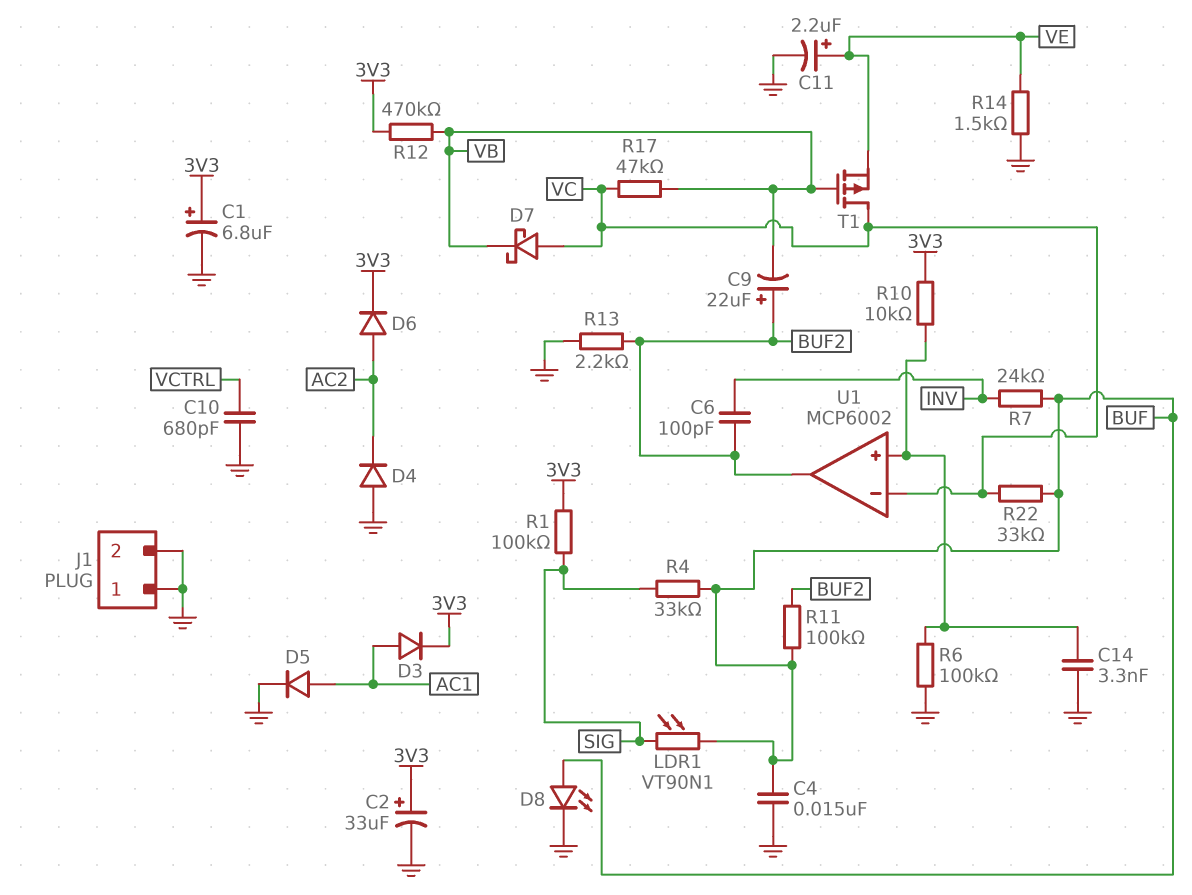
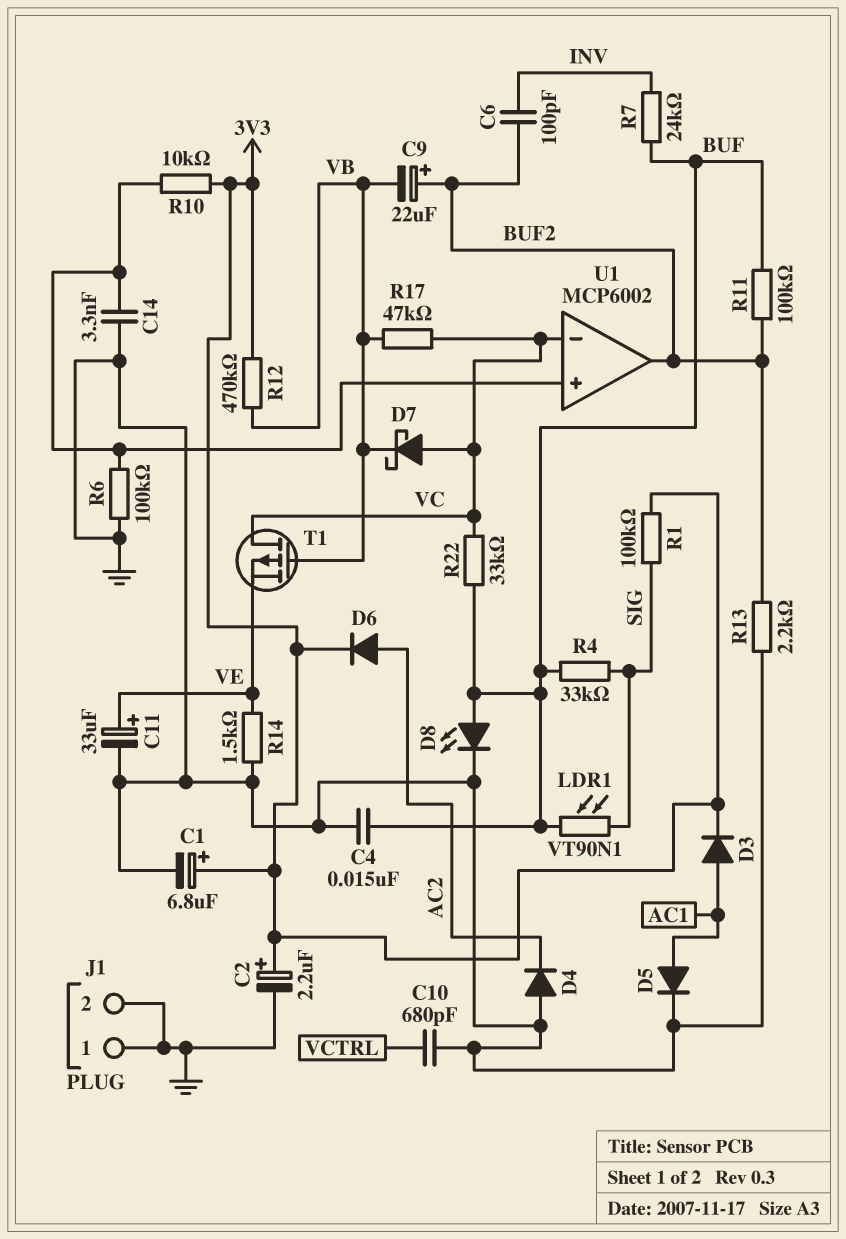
C2: 33uF (plus 3V3, minus GND) -> 2.2uF (plus 3V3, minus GND)
C11: 2.2uF (plus VE, minus GND) -> 33uF (plus VE, minus GND)

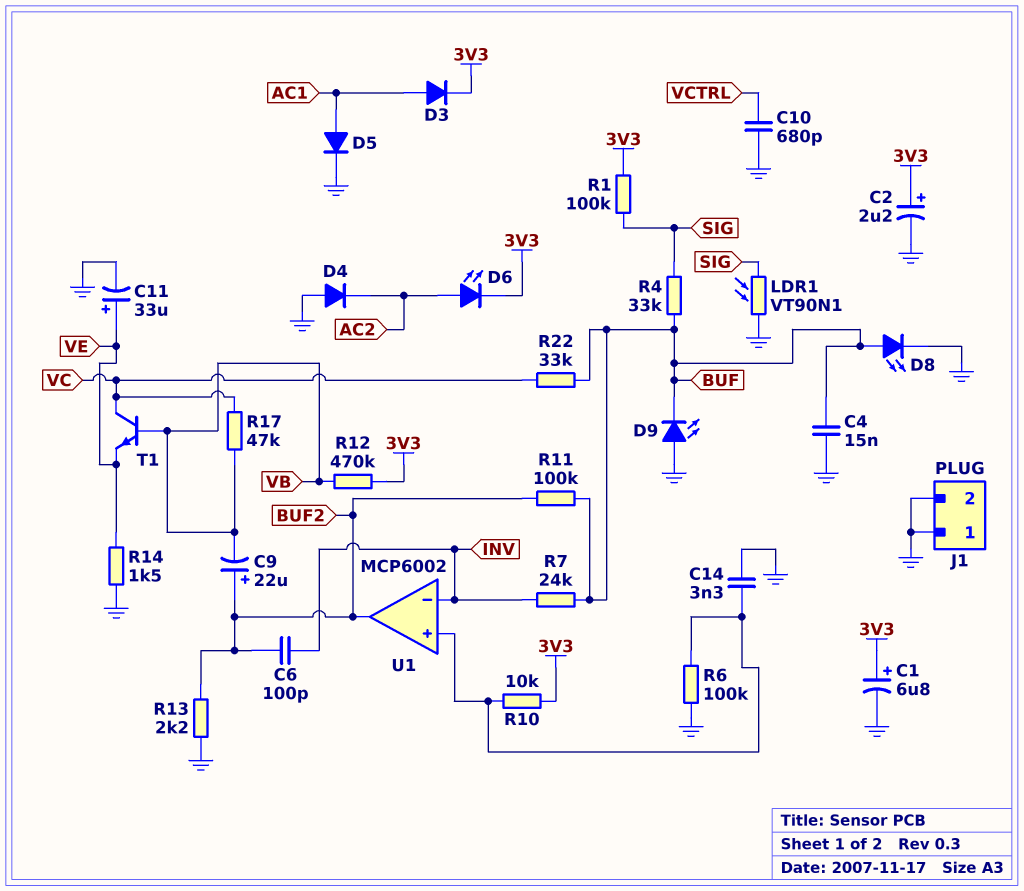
D6: diode (A AC2, K 3V3) -> LED (A AC2, K 3V3)
D7: schottky (A VC, K VB) -> none
D9: none -> LED (A GND, K BUF)
LDR1: VT90N1 (BUF, SIG) -> VT90N1 (GND, SIG)
T1: PMOS (G VB, D VC, S VE) -> NPN (B VB, C VC, E VE)
U1 pin in-: VC -> INV

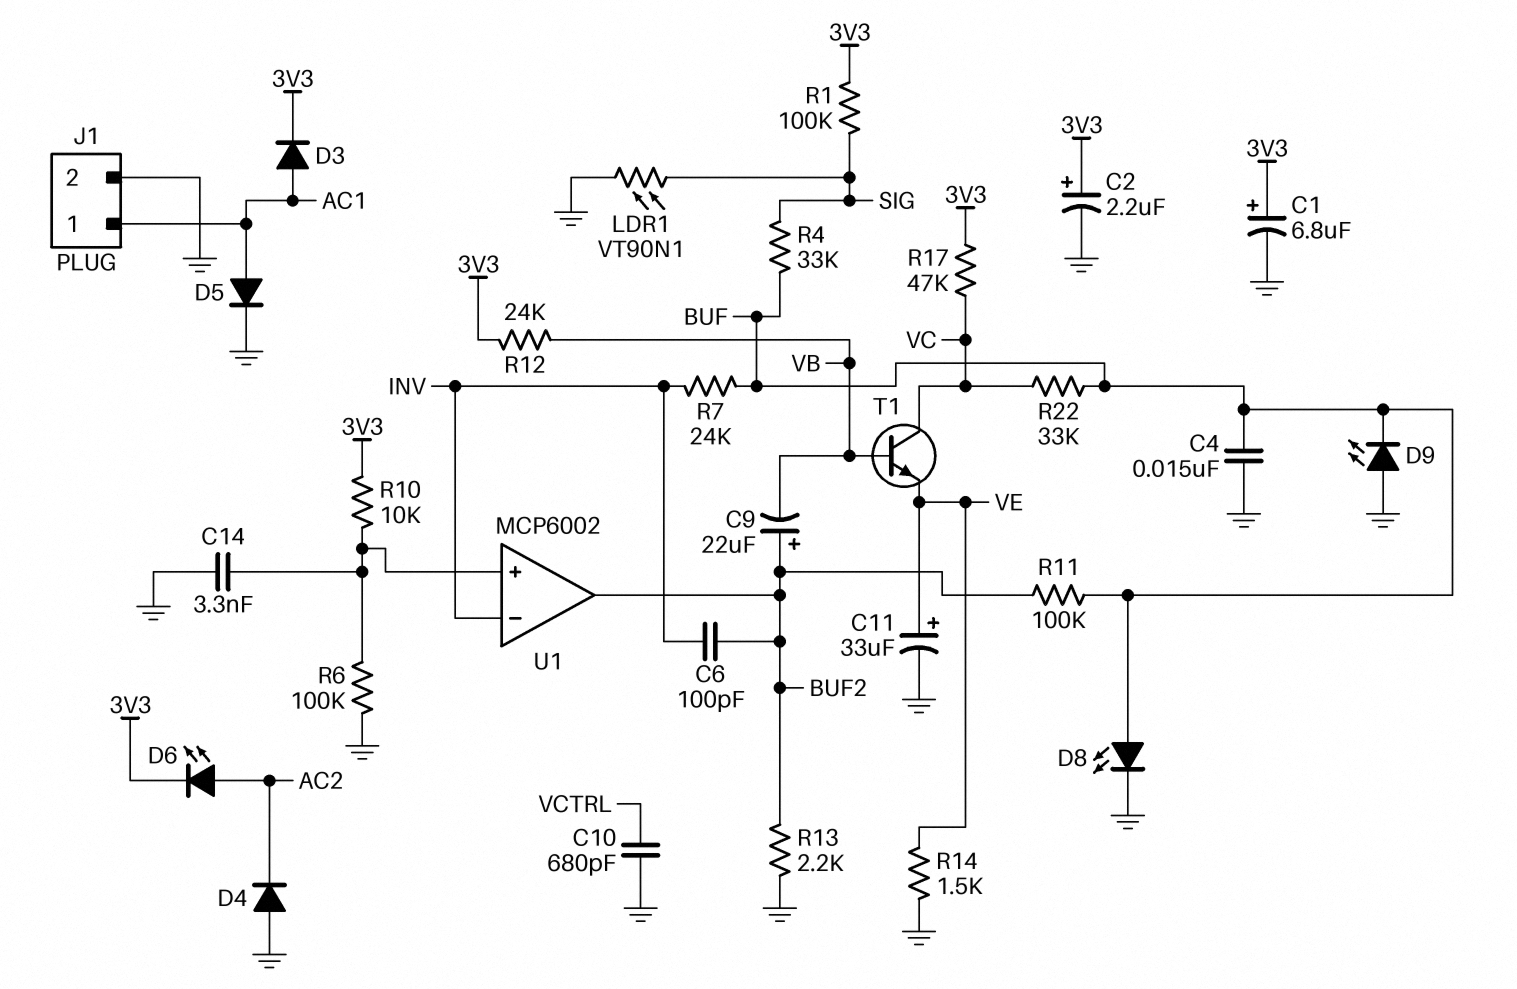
J1 pin 1: GND -> AC1
R12: 470k (3V3, VB) -> 24k (3V3, VB)
R17: 47k (VB, VC) -> 47k (3V3, VC)

